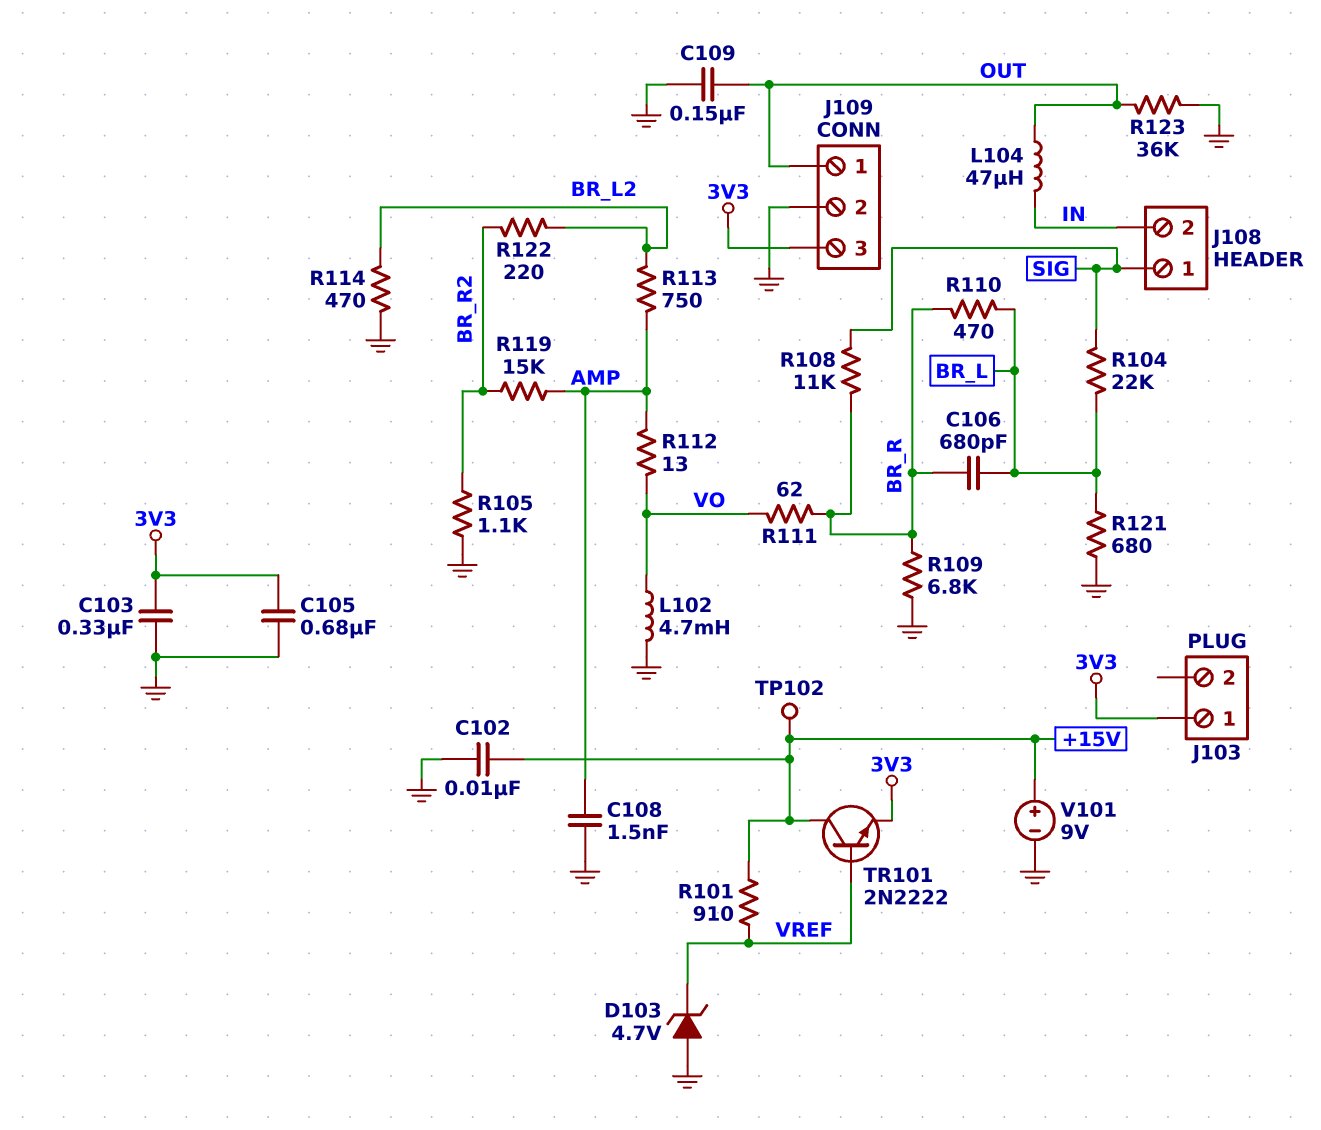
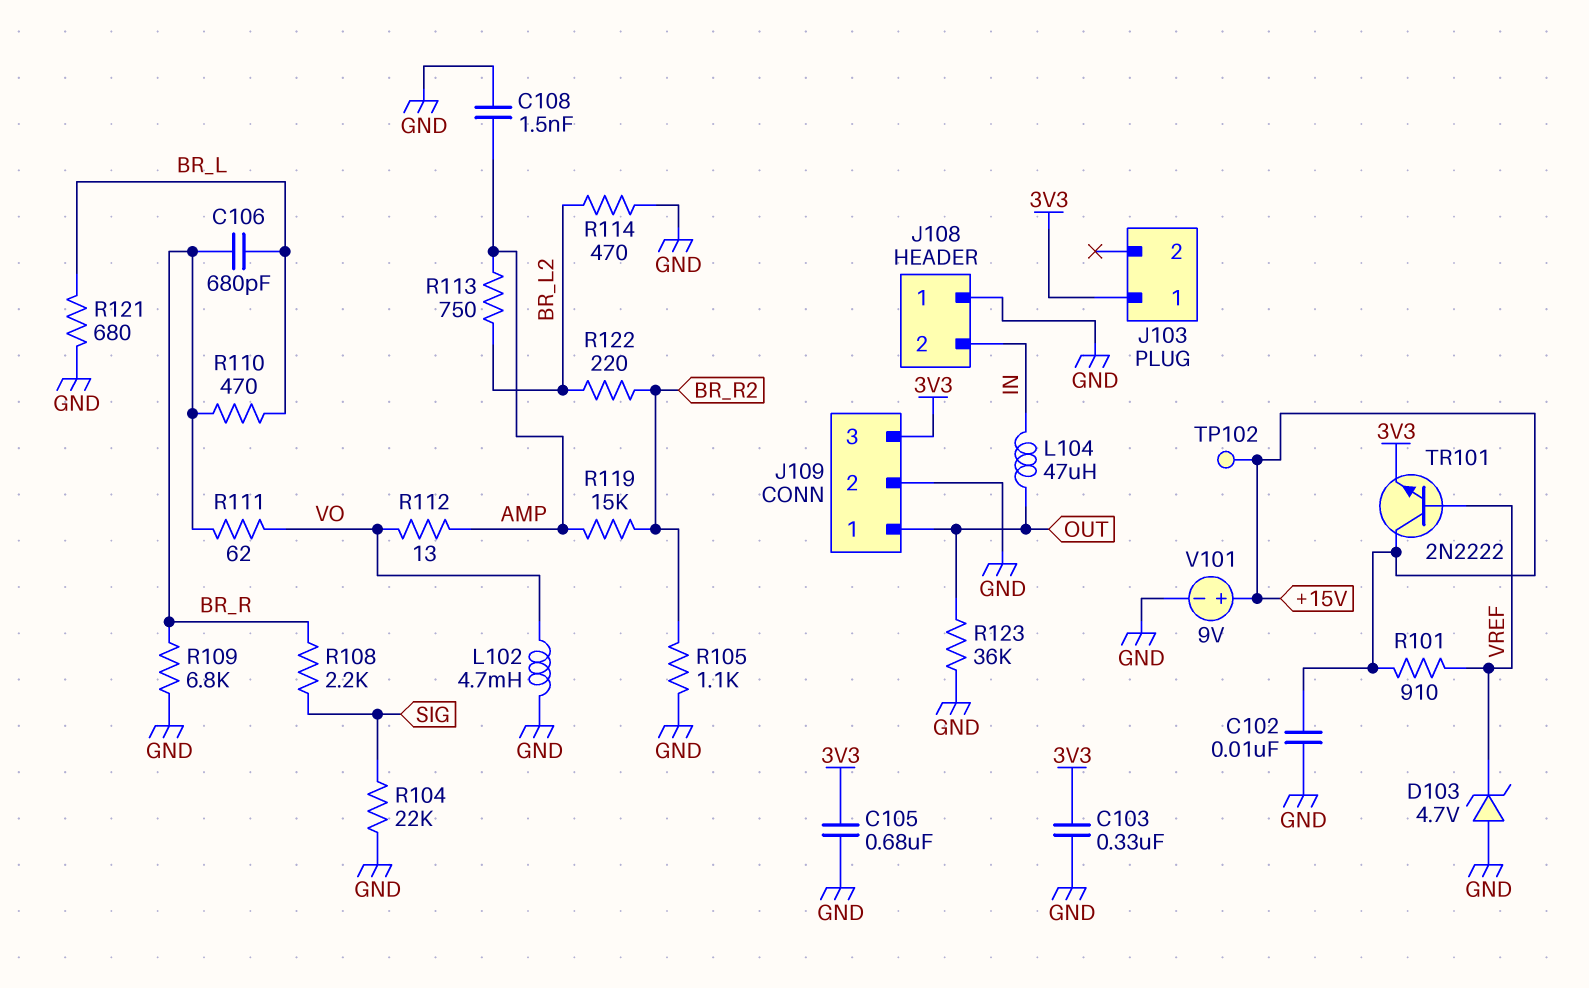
C109: 150nF (GND, OUT) -> none
J108 pin 1: SIG -> GND
R104: 22k (BR_L, SIG) -> 22k (GND, SIG)
R108: 11k (BR_R, SIG) -> 2.2k (BR_R, SIG)

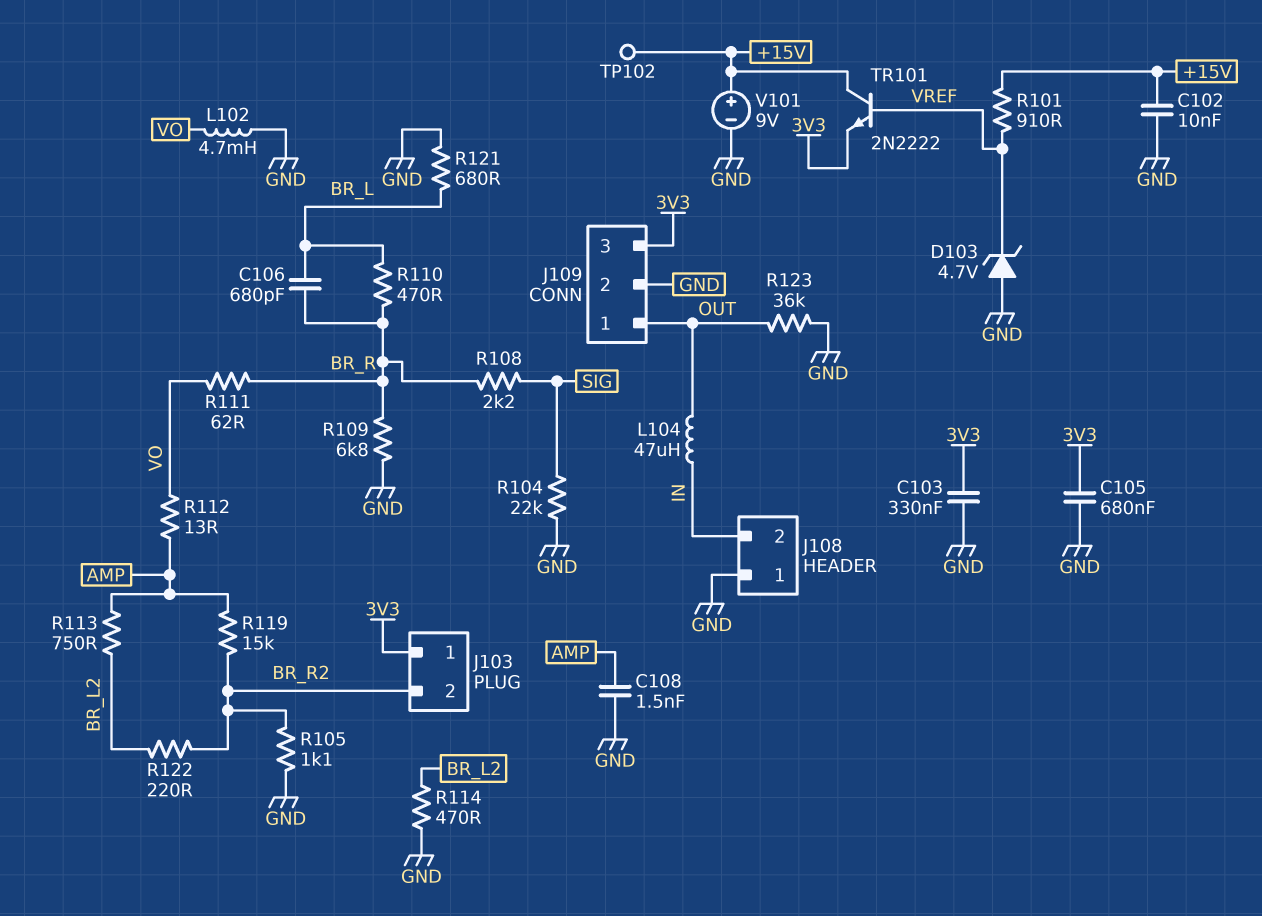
J103 pin 2: none -> BR_R2

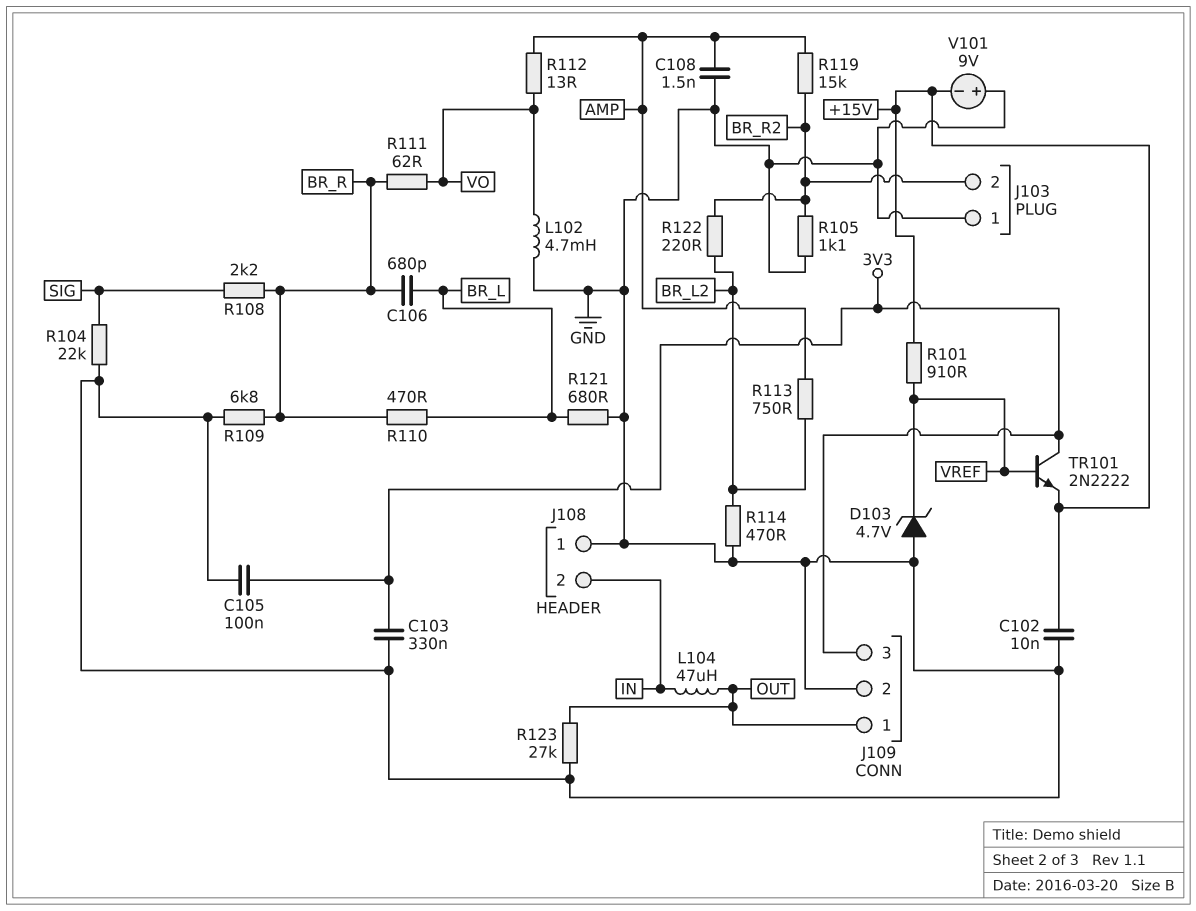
C105: 680nF (3V3, GND) -> 100nF (3V3, GND)
J103 pin 1: 3V3 -> GND
R123: 36k (GND, OUT) -> 27k (GND, OUT)
TP102: test point (+15V) -> none
TR101: NPN 2N2222 (B VREF, C +15V, E 3V3) -> NPN 2N2222 (B VREF, C 3V3, E +15V)
V101: 9V (plus +15V, minus GND) -> 9V (plus GND, minus +15V)

